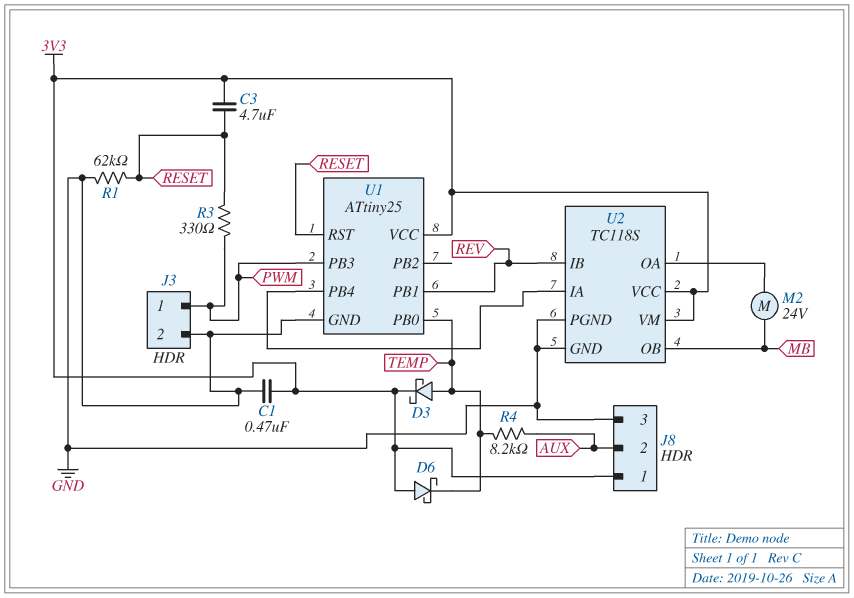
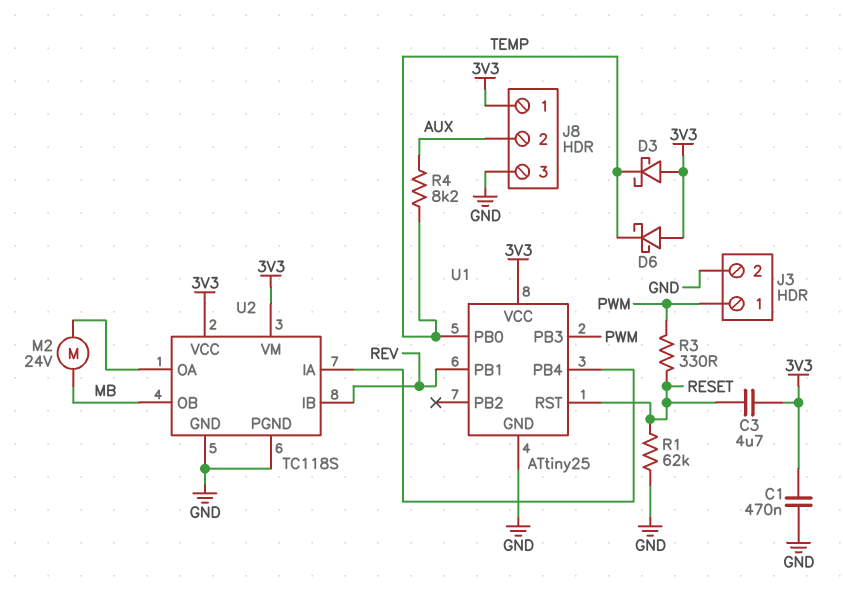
D3: schottky (A TEMP, K 3V3) -> schottky (A 3V3, K TEMP)

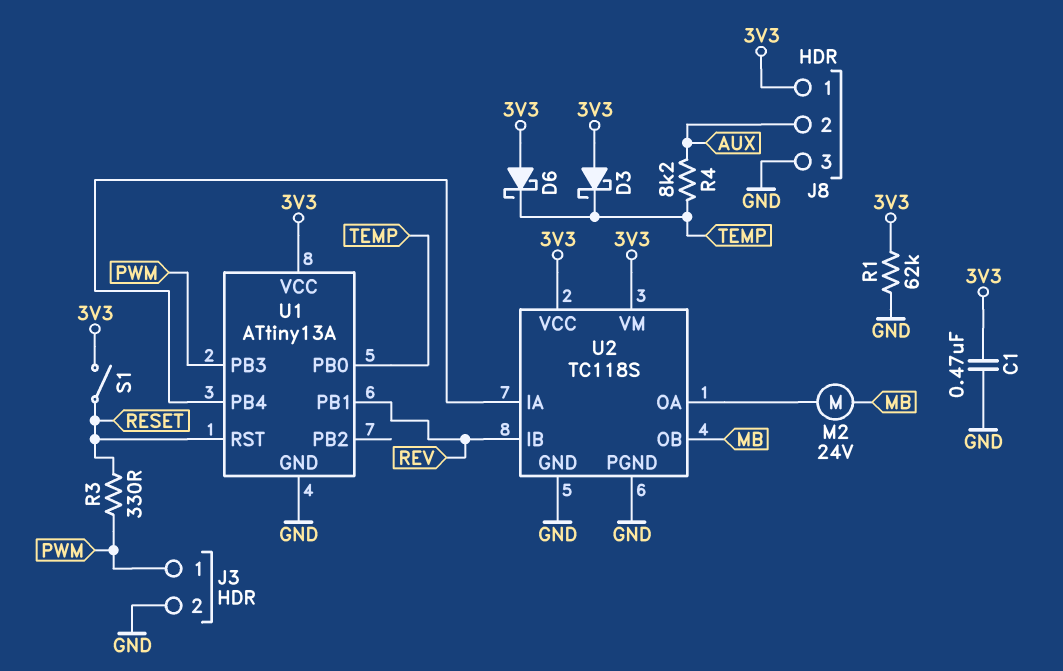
C3: 4.7uF (3V3, RESET) -> none
R1: 62k (GND, RESET) -> 62k (3V3, GND)
S1: none -> switch (3V3, RESET)
U1: ATtiny25 -> ATtiny13A

